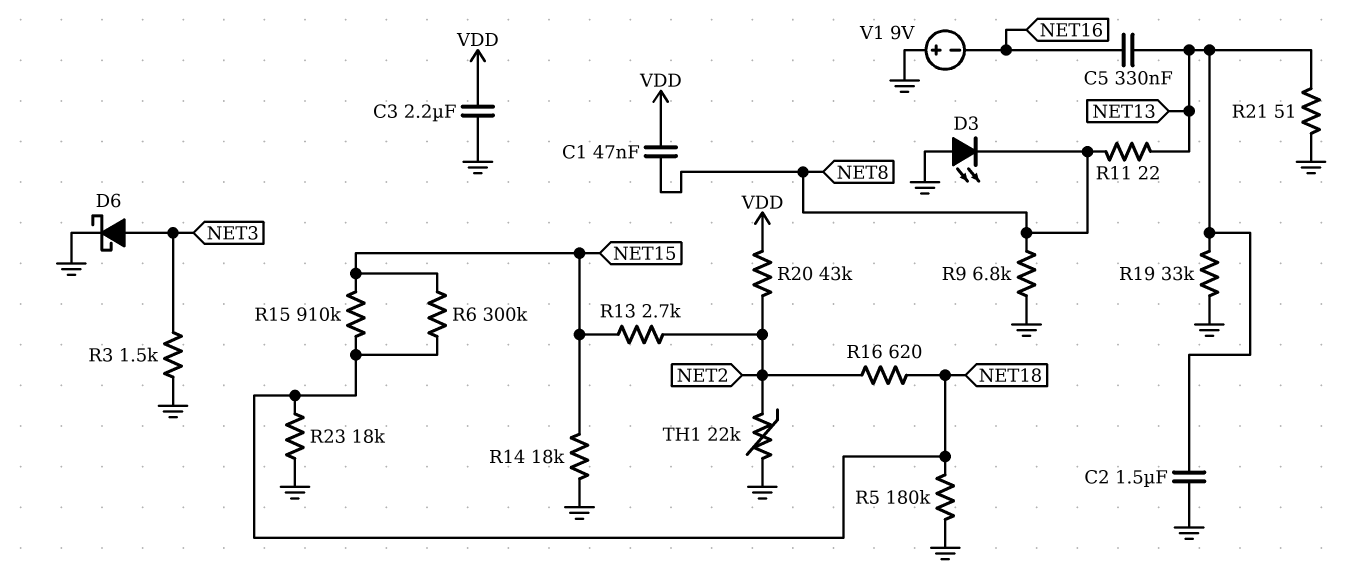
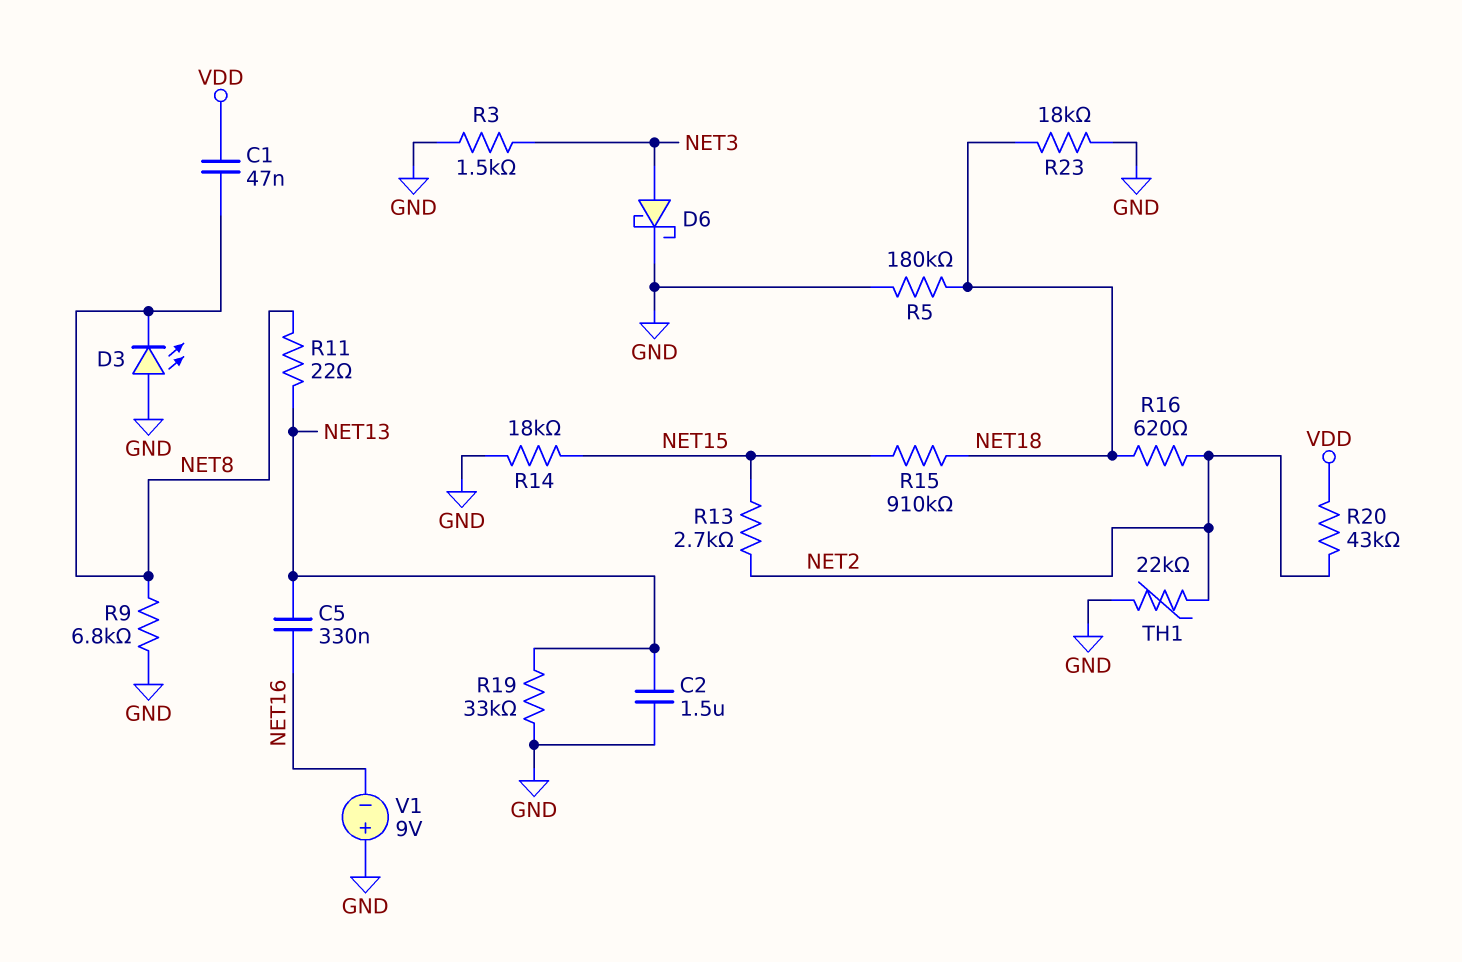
C3: 2.2uF (GND, VDD) -> none
R6: 300k (NET15, NET18) -> none
R21: 51 (GND, NET13) -> none

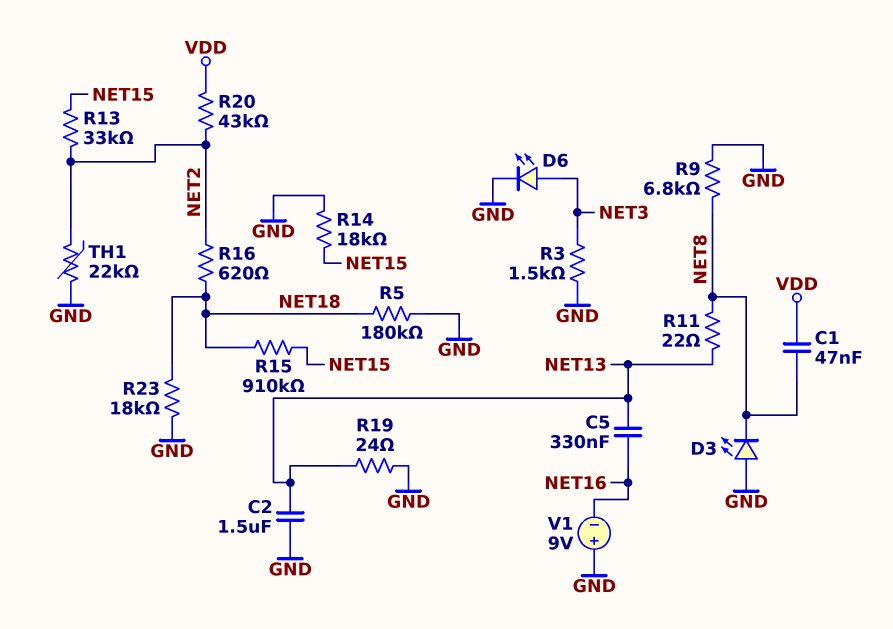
D6: schottky (A NET3, K GND) -> LED (A NET3, K GND)
R13: 2.7k (NET2, NET15) -> 33k (NET2, NET15)
R19: 33k (GND, NET13) -> 24 (GND, NET13)

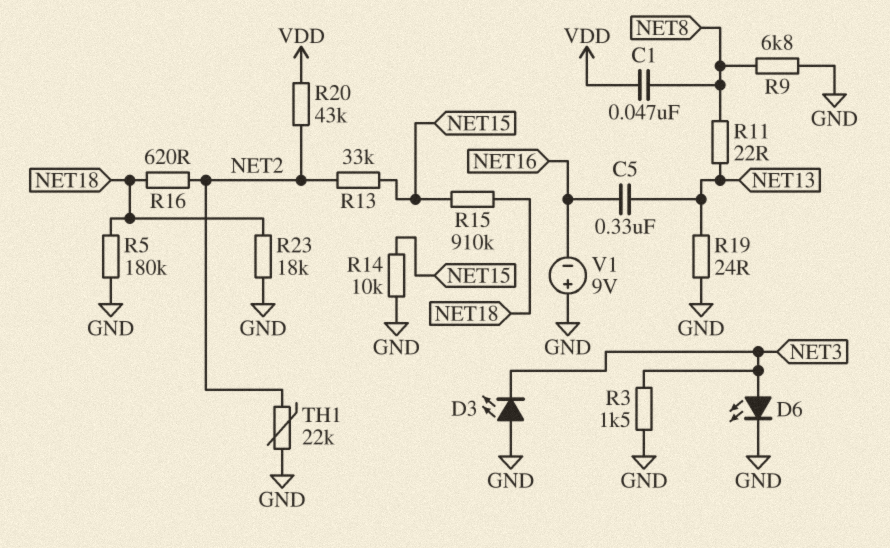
C2: 1.5uF (GND, NET13) -> none
D3: LED (A GND, K NET8) -> LED (A GND, K NET3)
R14: 18k (GND, NET15) -> 10k (GND, NET15)

